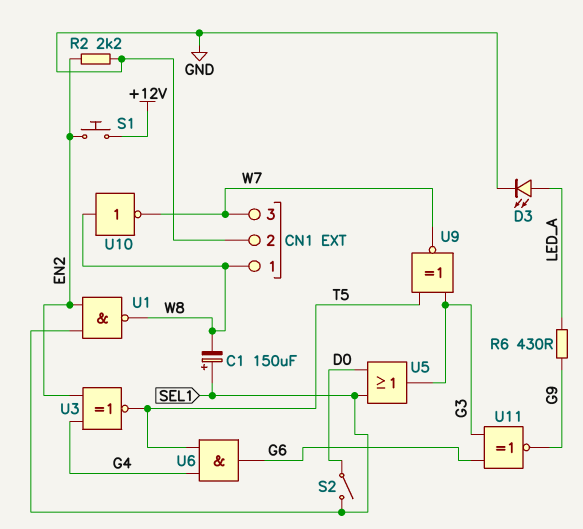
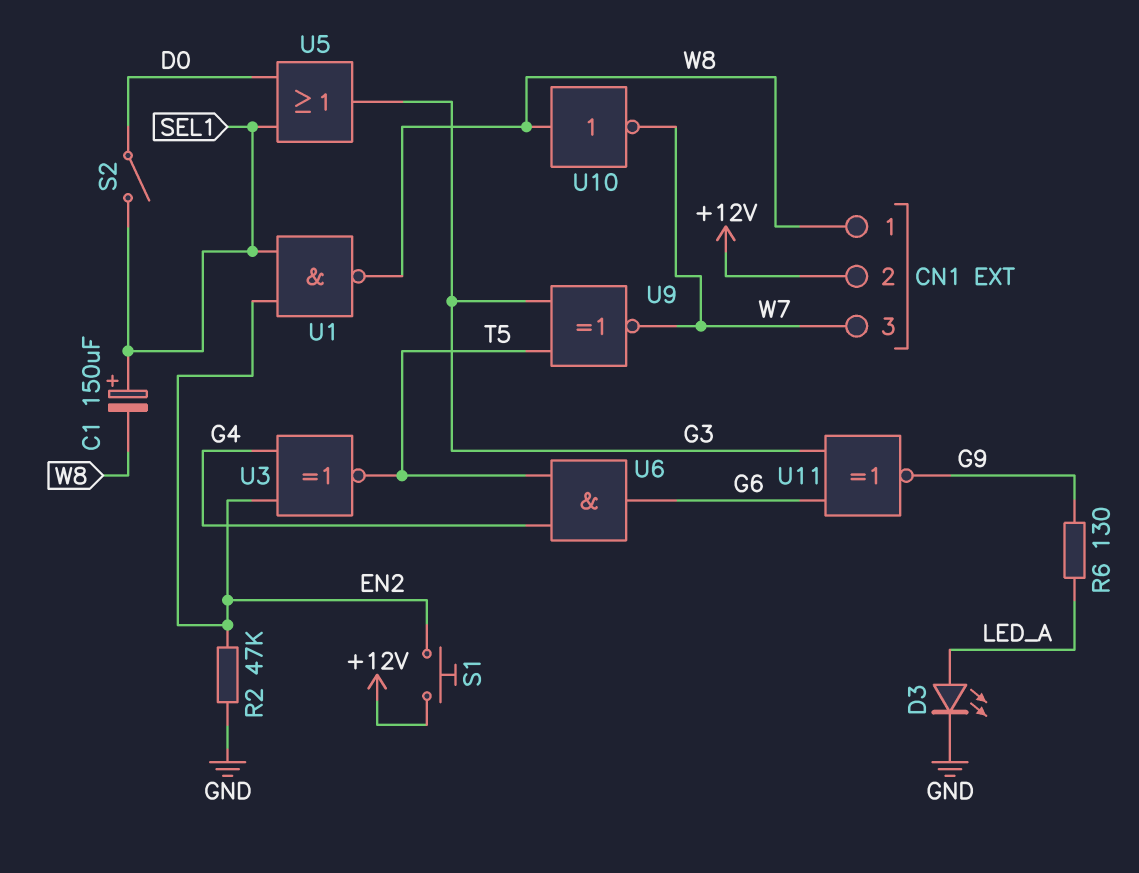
CN1 pin 2: GND -> +12V
R2: 2.2k (EN2, GND) -> 47k (EN2, GND)
R6: 430 (G9, LED_A) -> 130 (G9, LED_A)

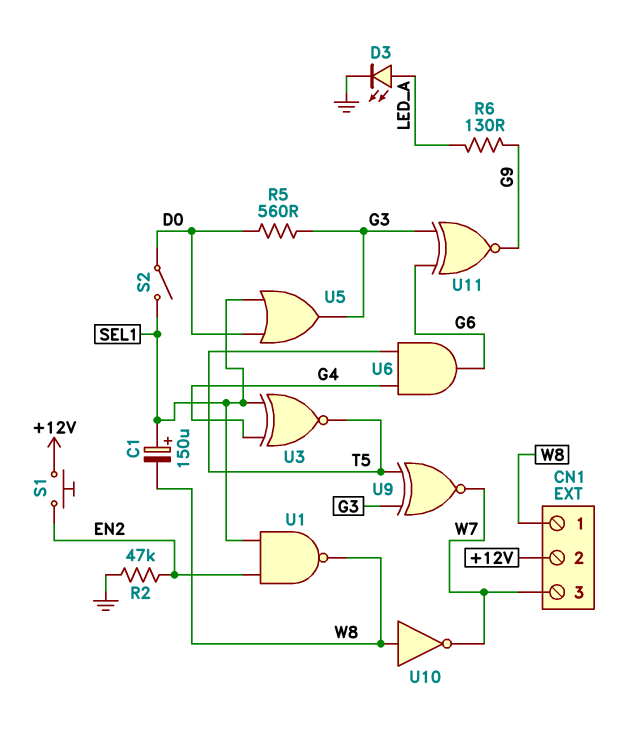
R5: none -> 560 (D0, G3)
U3: XNOR (in EN2, in G4, out T5) -> XNOR (in G4, in SEL1, out T5)

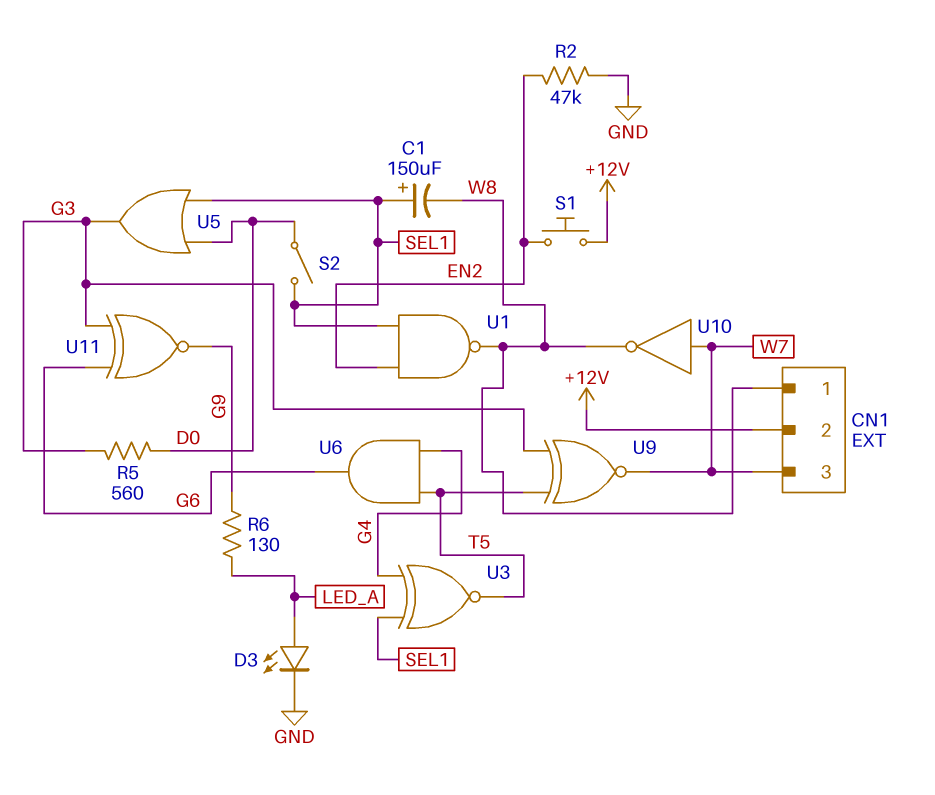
U10: NOT (in W8, out W7) -> NOT (in W7, out W8)

